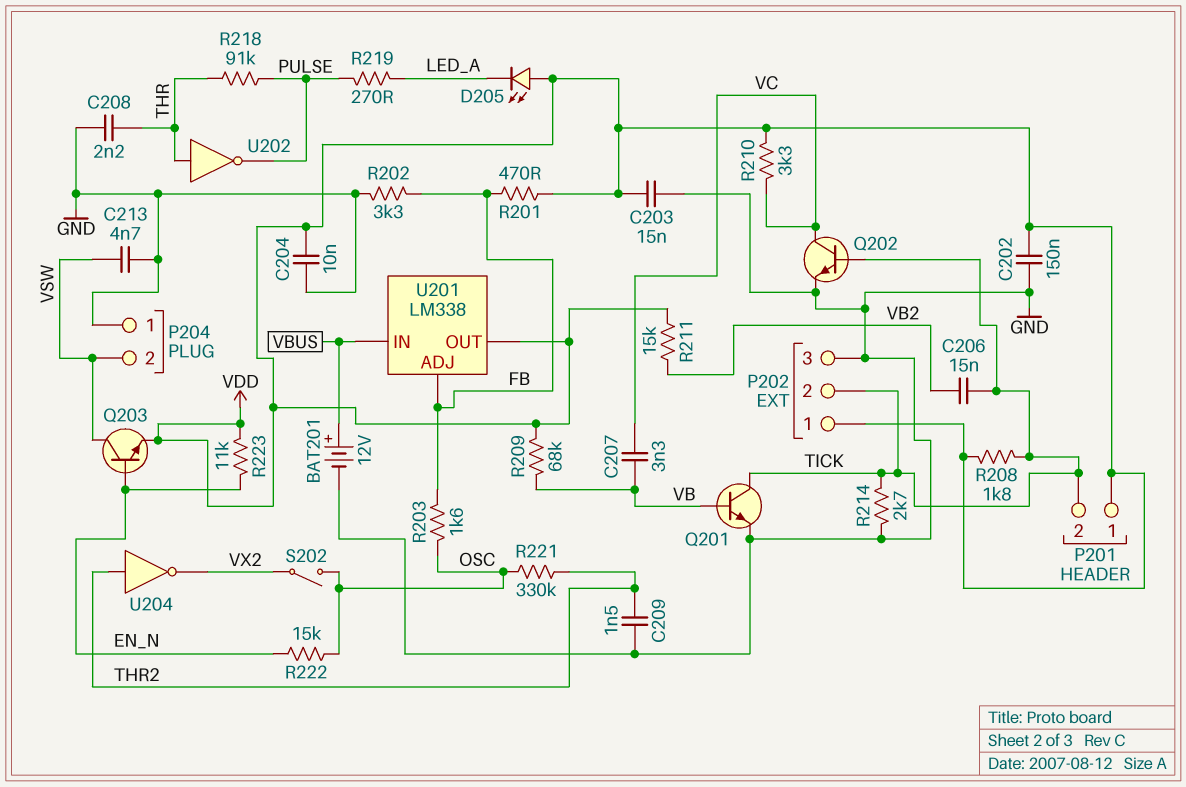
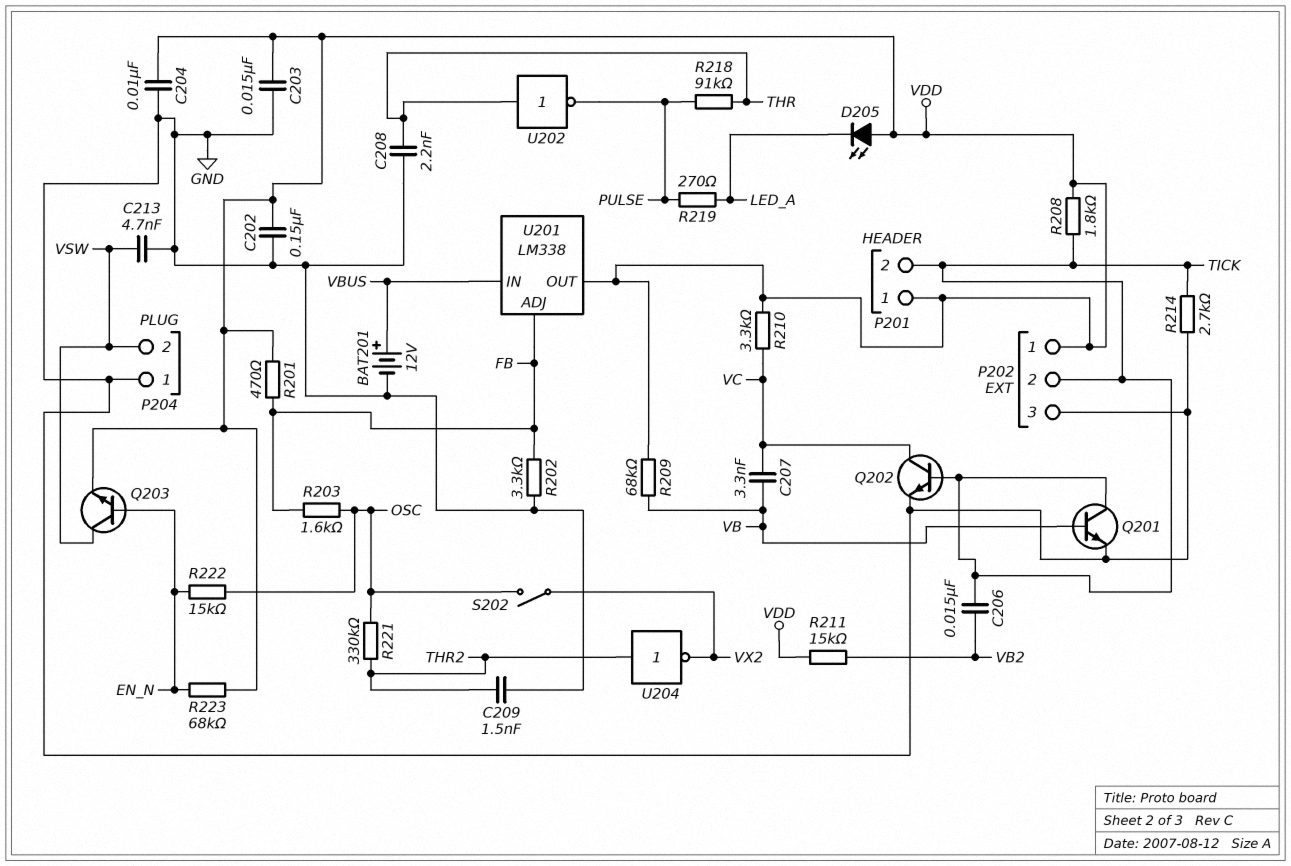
R223: 11k (EN_N, VDD) -> 68k (EN_N, VDD)

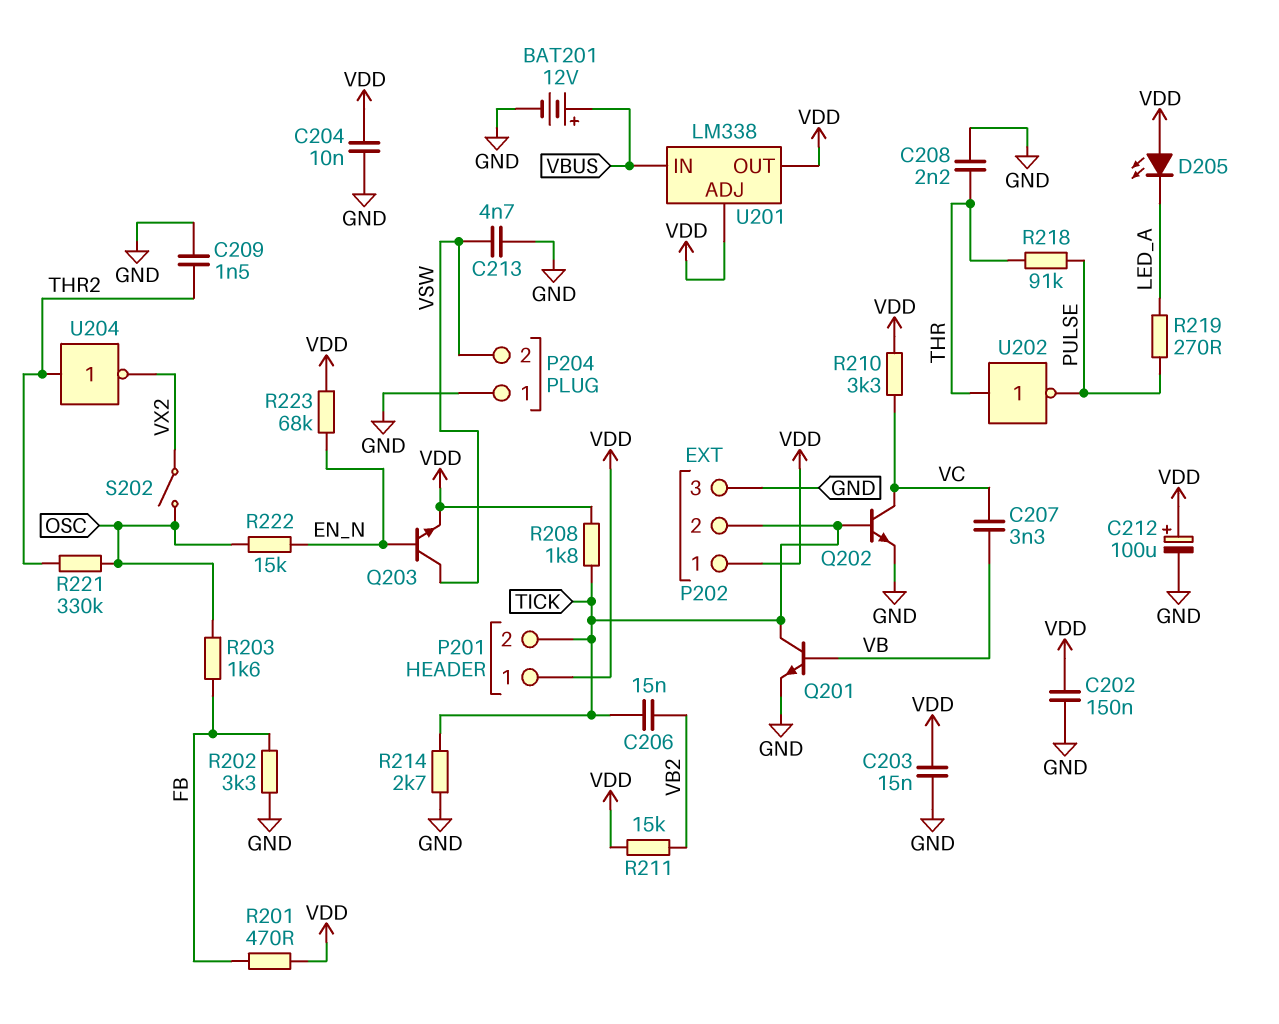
C212: none -> 100uF (plus VDD, minus GND)
R209: 68k (VB, VDD) -> none
U201 pin ADJ: FB -> VDD

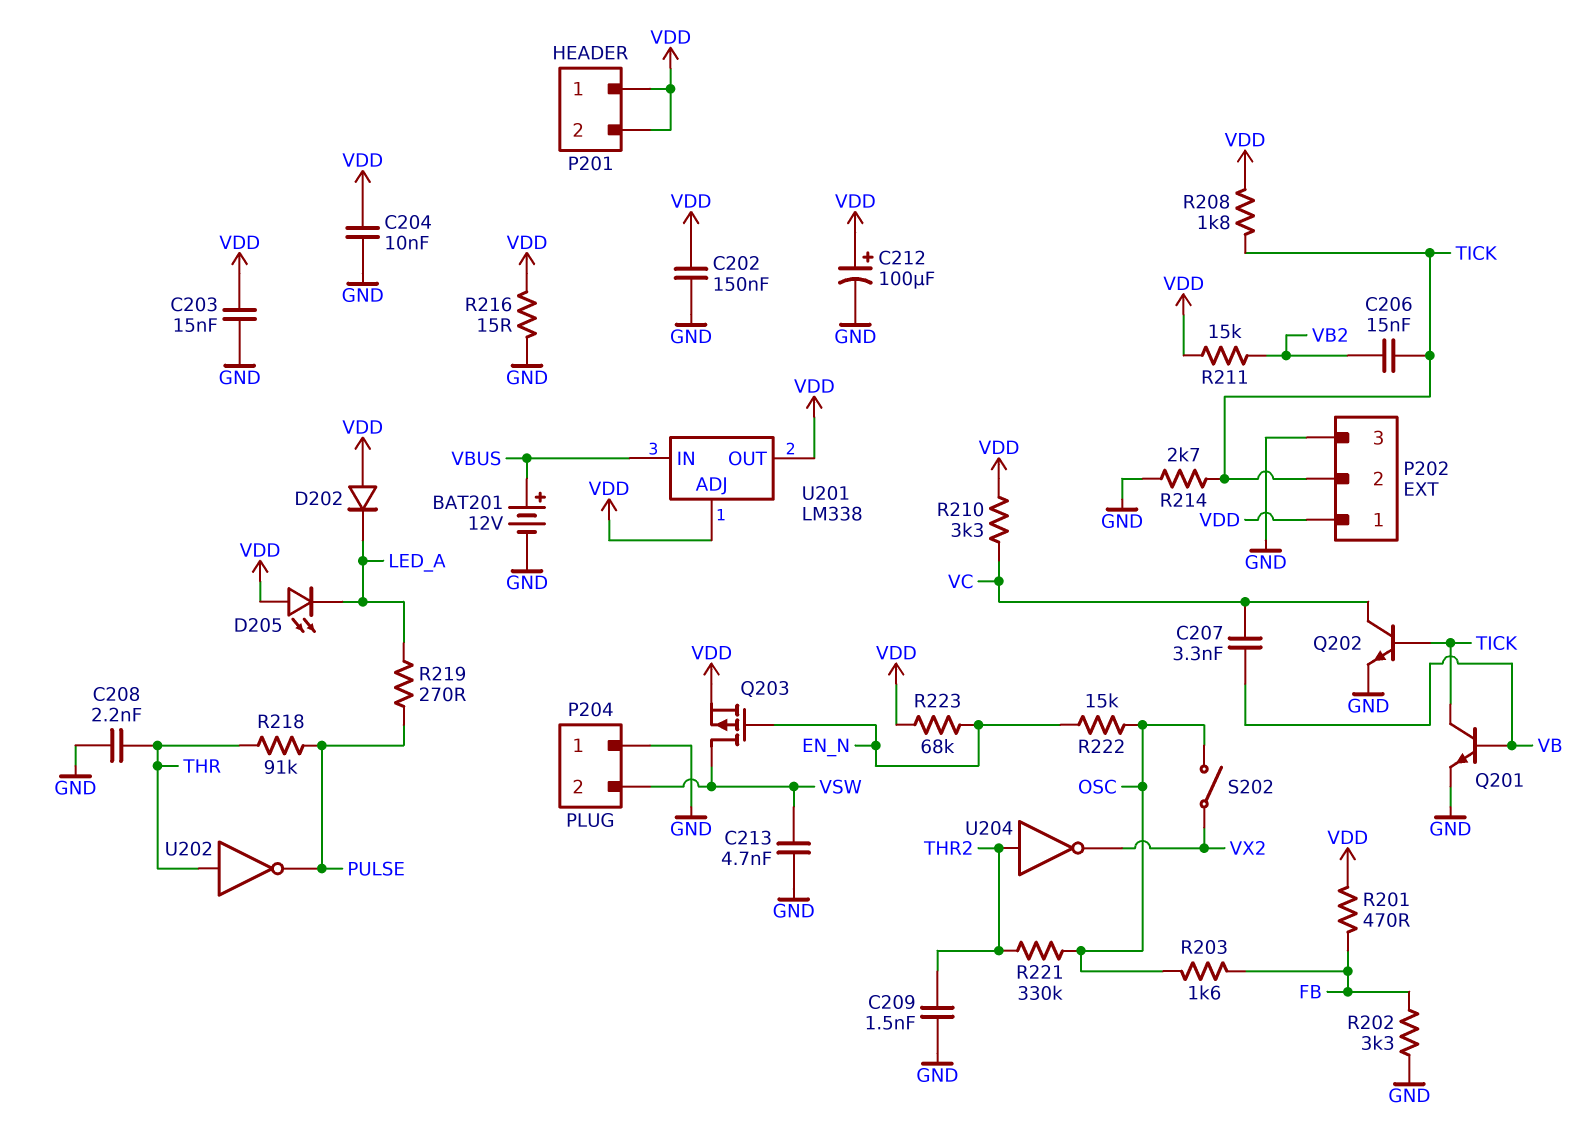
D202: none -> diode (A VDD, K LED_A)
P201 pin 2: TICK -> VDD
Q203: NPN (B EN_N, C VSW, E VDD) -> PMOS (G EN_N, D VSW, S VDD)
R216: none -> 15 (GND, VDD)

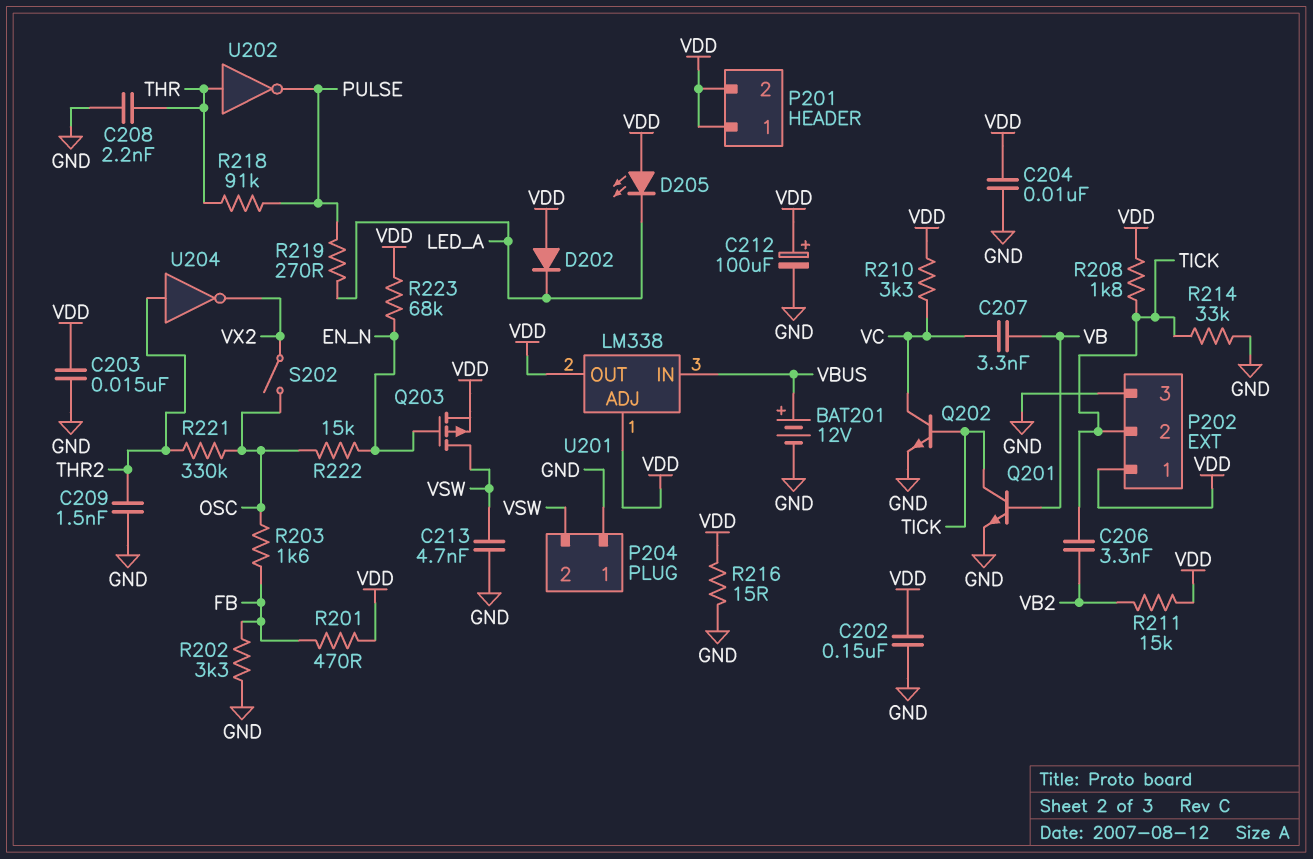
C206: 15nF (TICK, VB2) -> 3.3nF (TICK, VB2)
R214: 2.7k (GND, TICK) -> 33k (GND, TICK)

